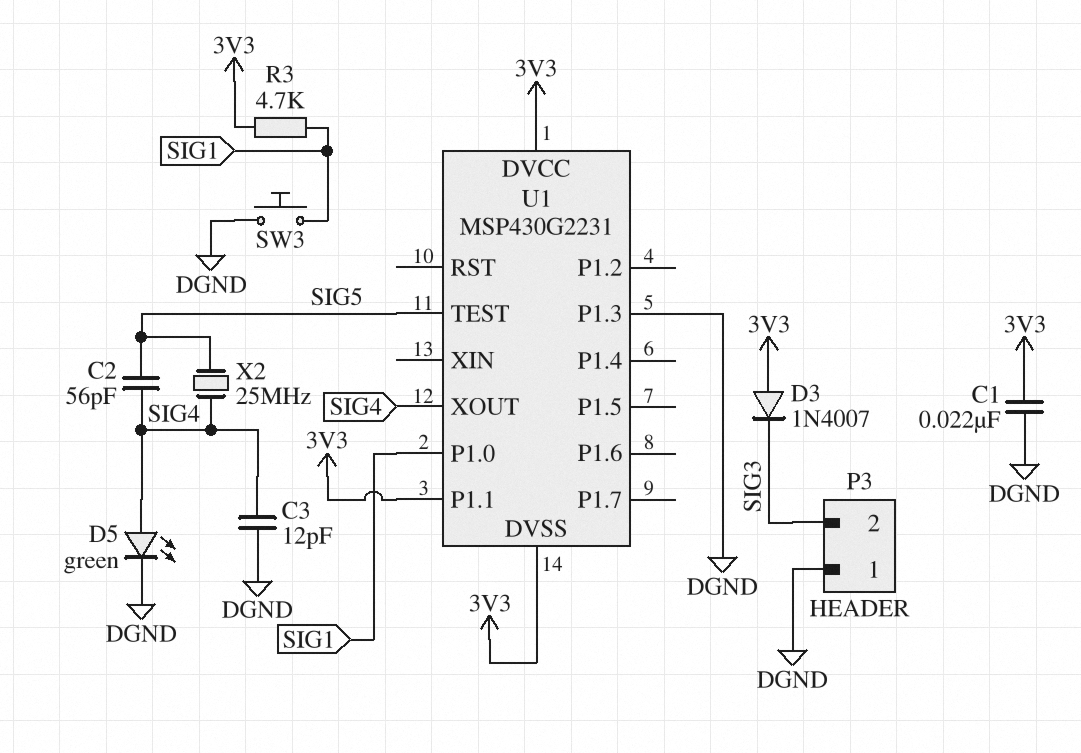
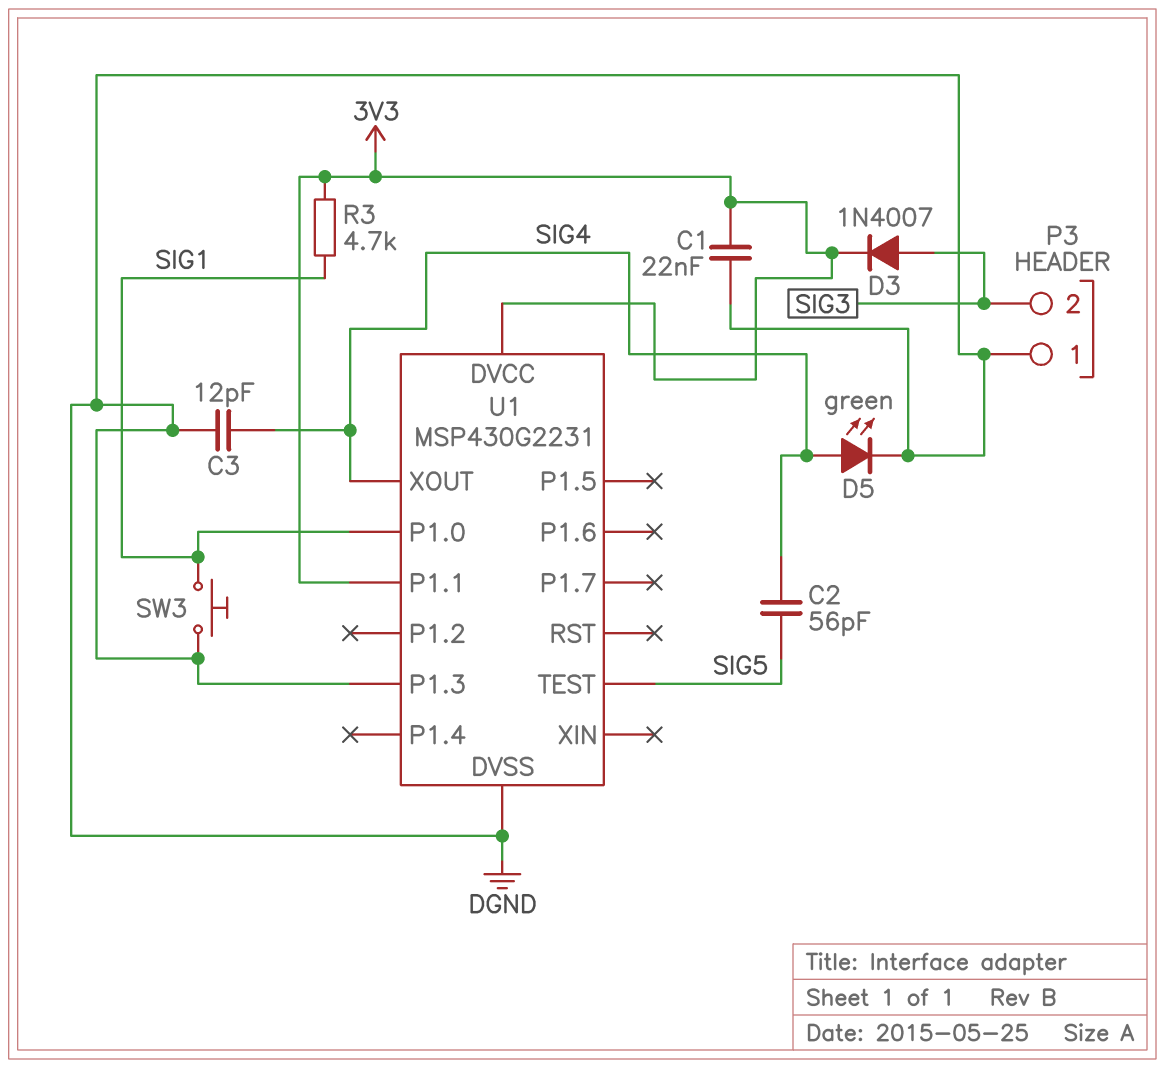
D3: diode 1N4007 (A 3V3, K SIG3) -> diode 1N4007 (A SIG3, K 3V3)
U1 pin DVSS: 3V3 -> DGND
X2: 25MHz (SIG4, SIG5) -> none

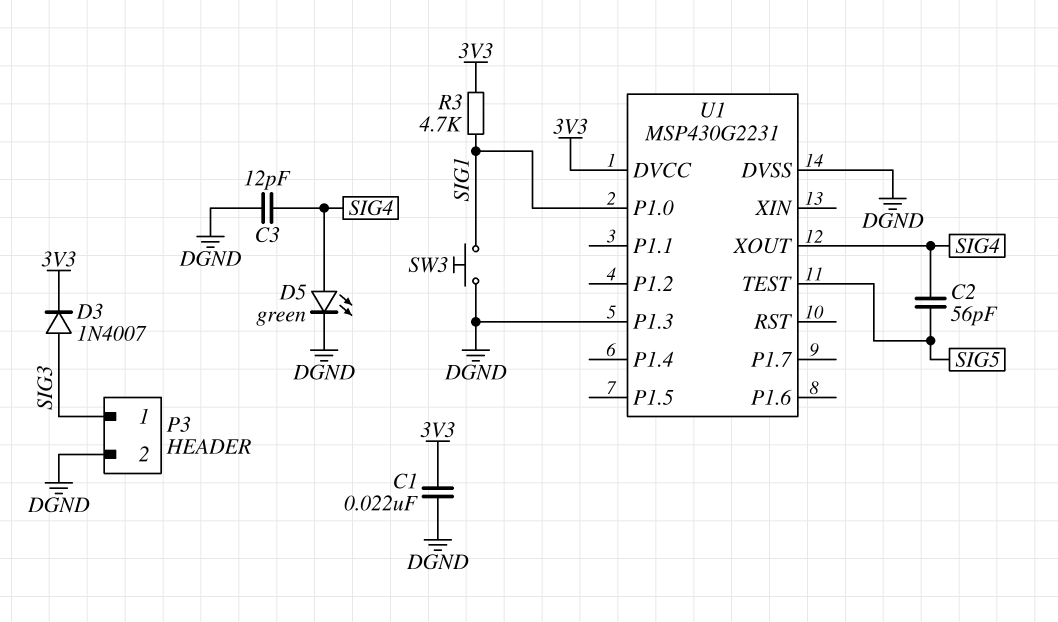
P3 pin 1: DGND -> SIG3
P3 pin 2: SIG3 -> DGND
U1 pin P1.1: 3V3 -> none

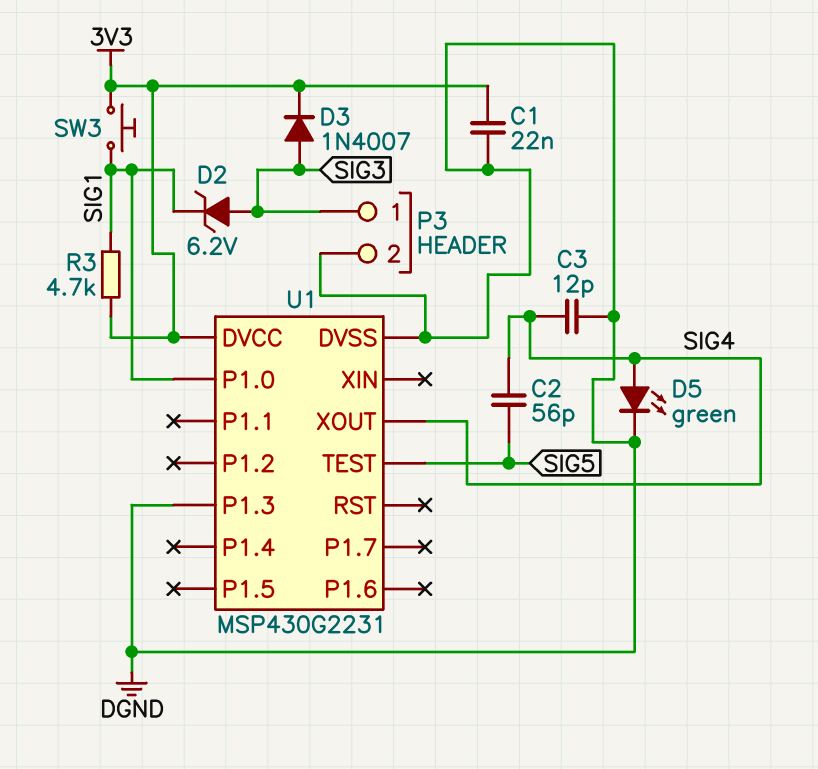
D2: none -> zener 6.2V (A SIG3, K SIG1)
SW3: button (DGND, SIG1) -> button (3V3, SIG1)

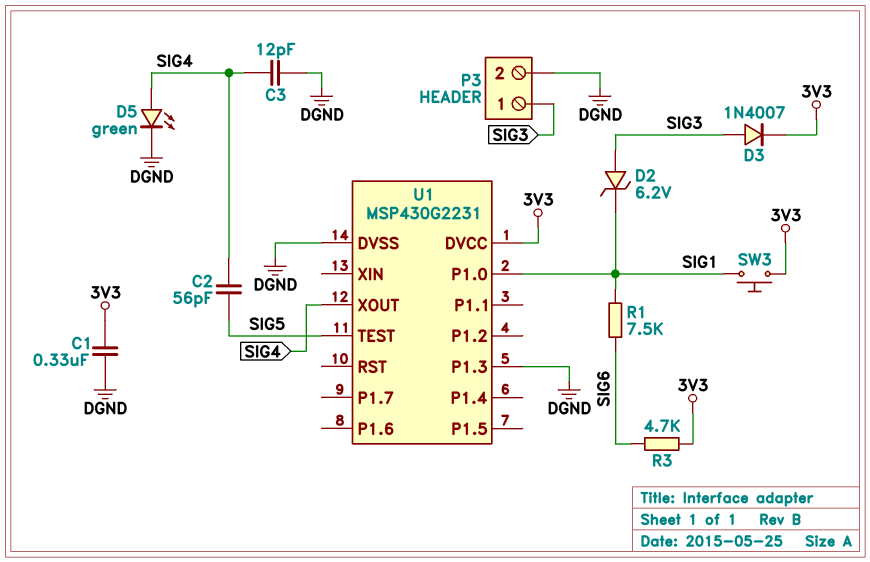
C1: 22nF (3V3, DGND) -> 330nF (3V3, DGND)
R1: none -> 7.5k (SIG1, SIG6)
R3: 4.7k (3V3, SIG1) -> 4.7k (3V3, SIG6)

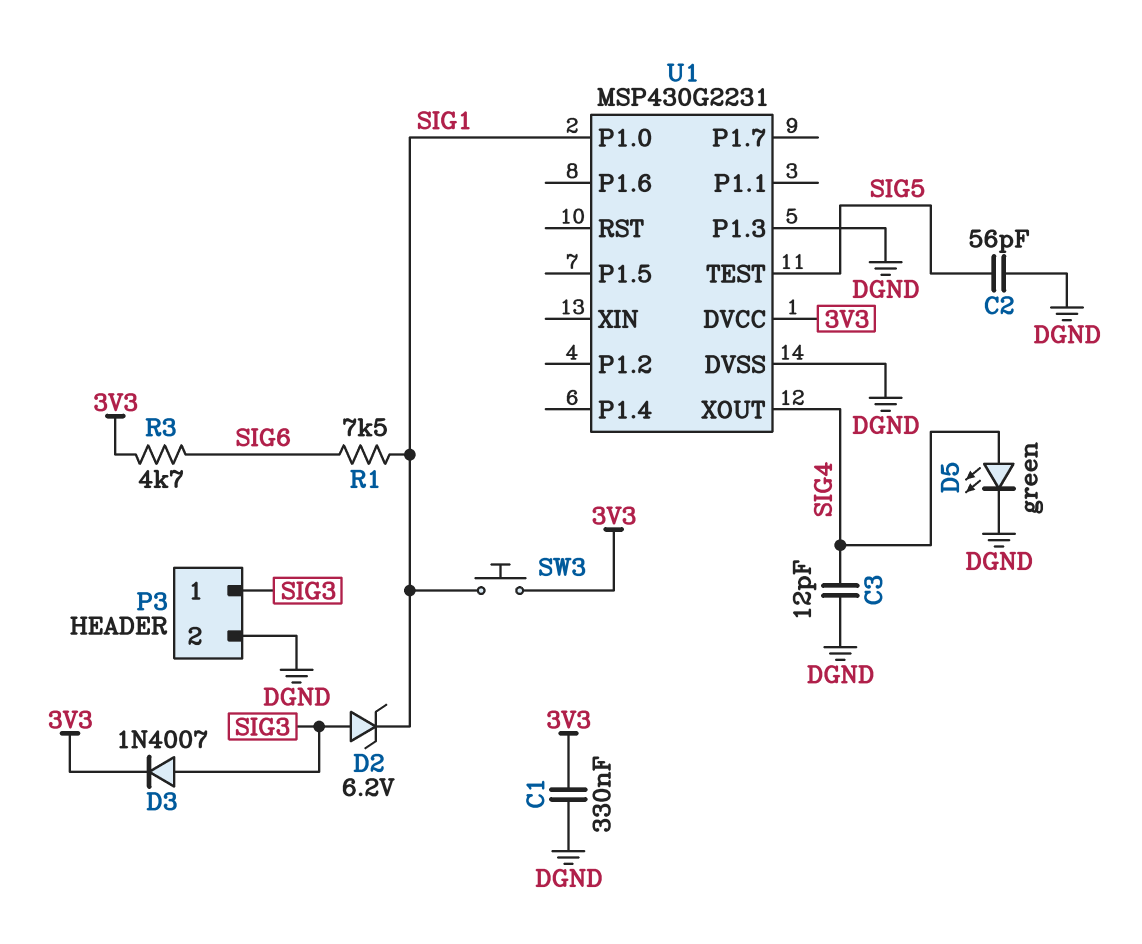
C2: 56pF (SIG4, SIG5) -> 56pF (DGND, SIG5)

